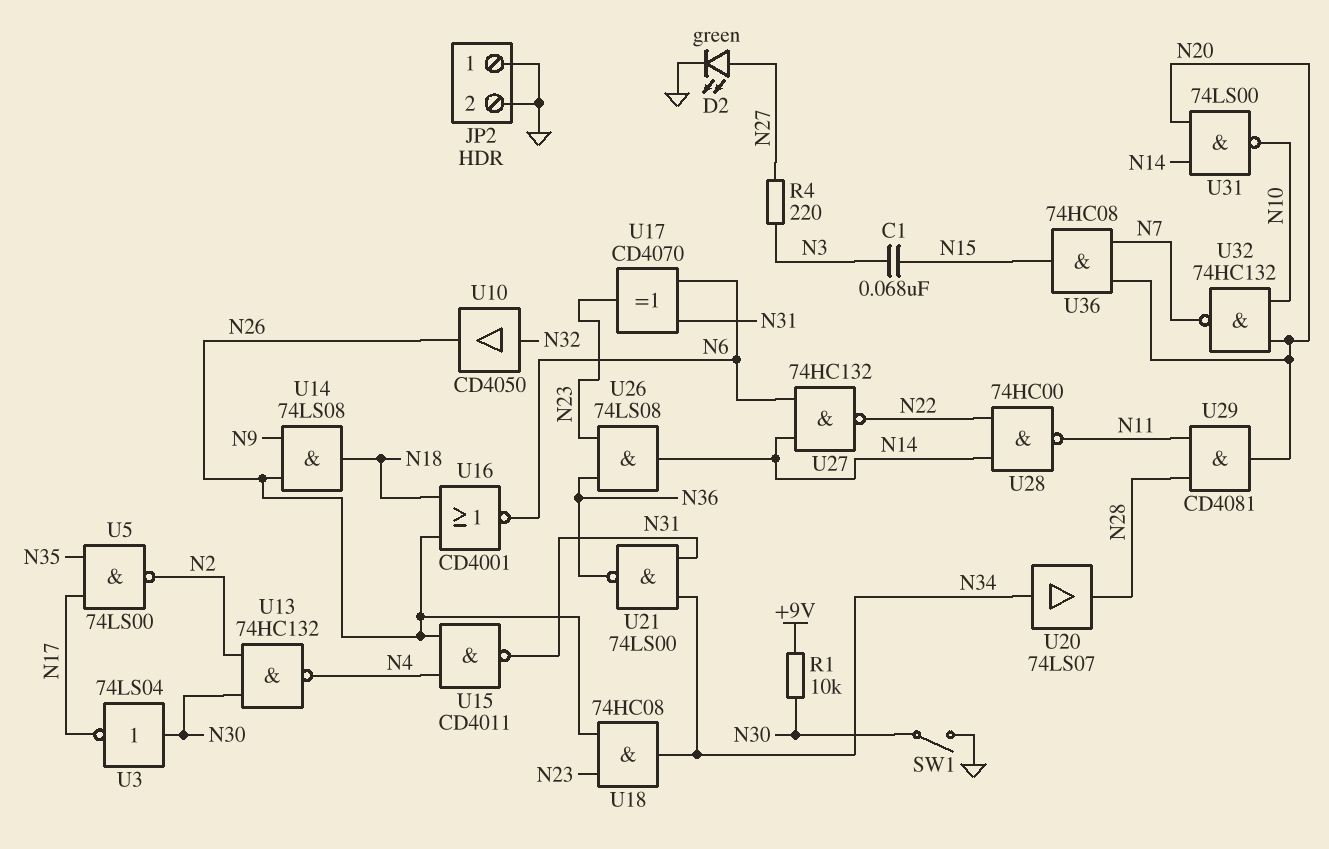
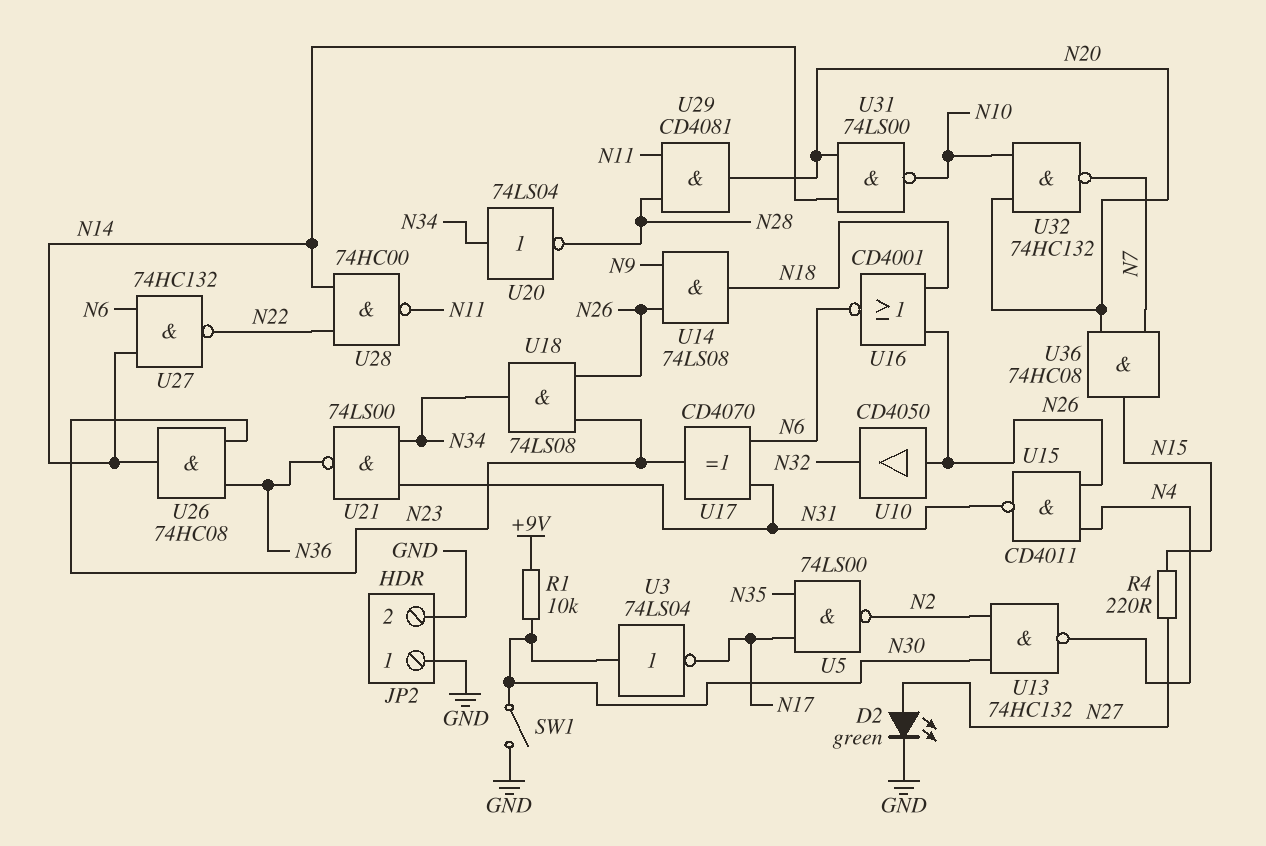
C1: 68nF (N3, N15) -> none
R4: 220 (N3, N27) -> 220 (N15, N27)
U10: buffer CD4050 (in N32, out N26) -> buffer CD4050 (in N26, out N32)
U18: AND 74HC08 (in N23, in N26, out N34) -> AND 74LS08 (in N23, in N26, out N34)
U20: buffer 74LS07 (in N34, out N28) -> NOT 74LS04 (in N34, out N28)
U26: AND 74LS08 (in N23, in N36, out N14) -> AND 74HC08 (in N23, in N36, out N14)

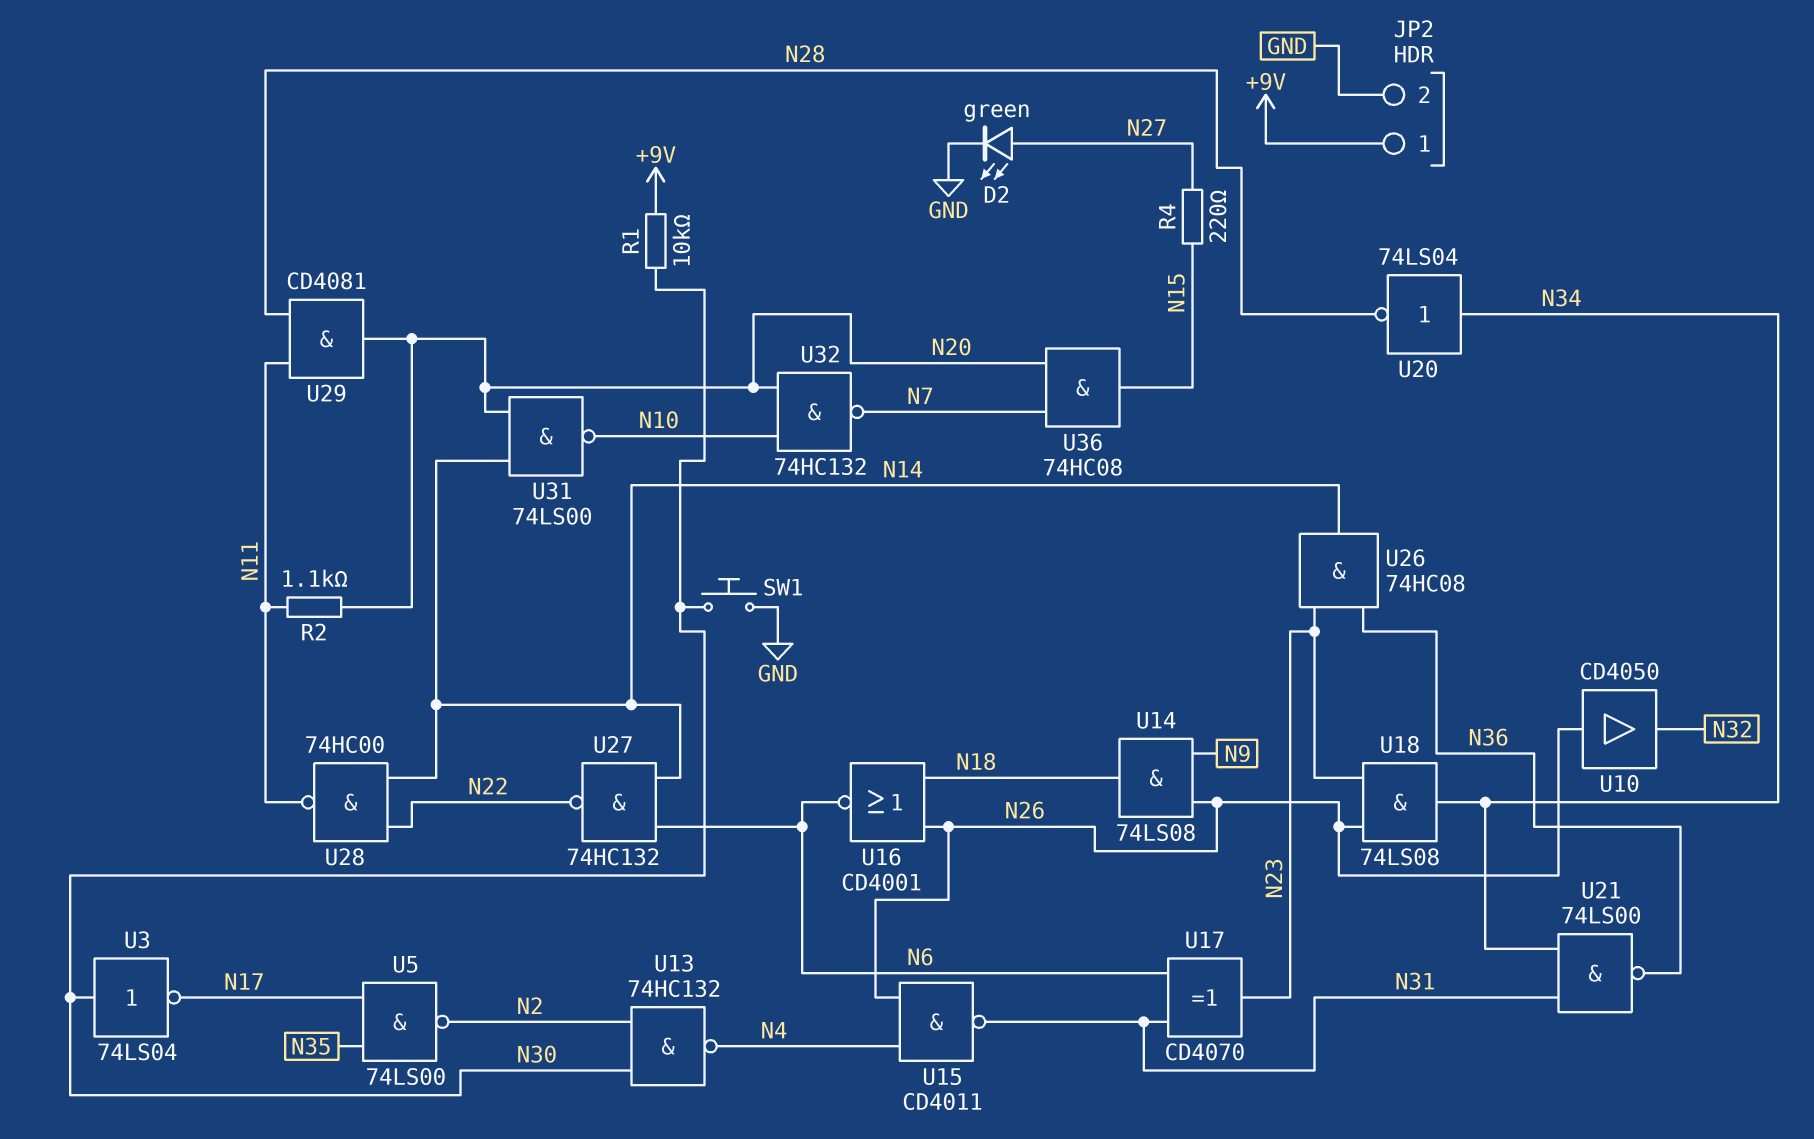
JP2 pin 1: GND -> +9V
R2: none -> 1.1k (N11, N20)
SW1: switch (GND, N30) -> button (GND, N30)

